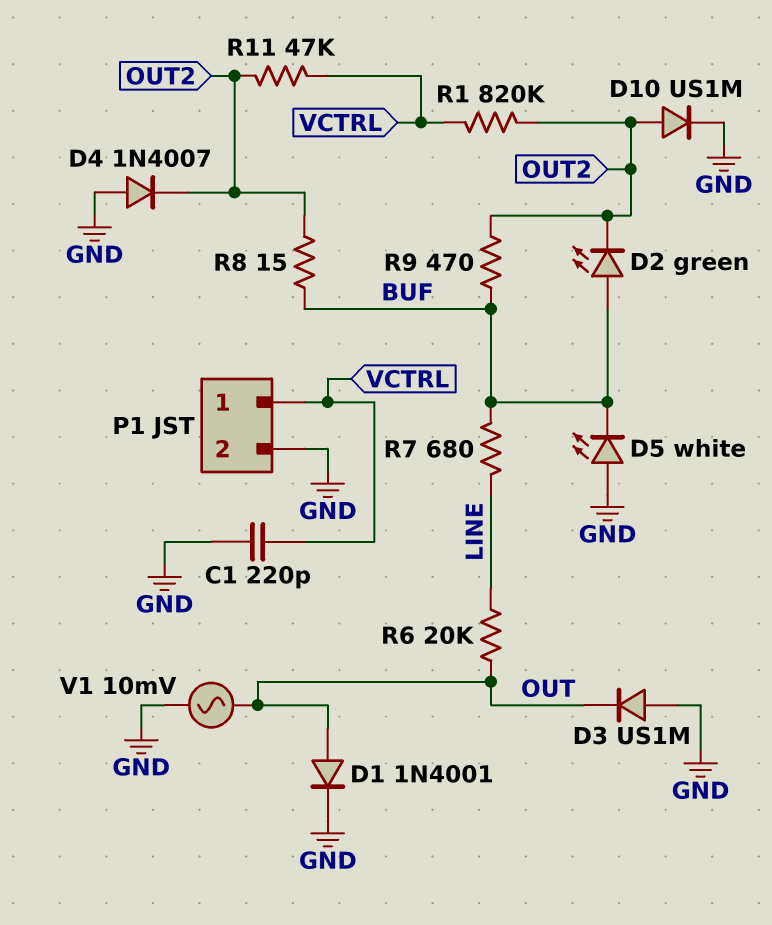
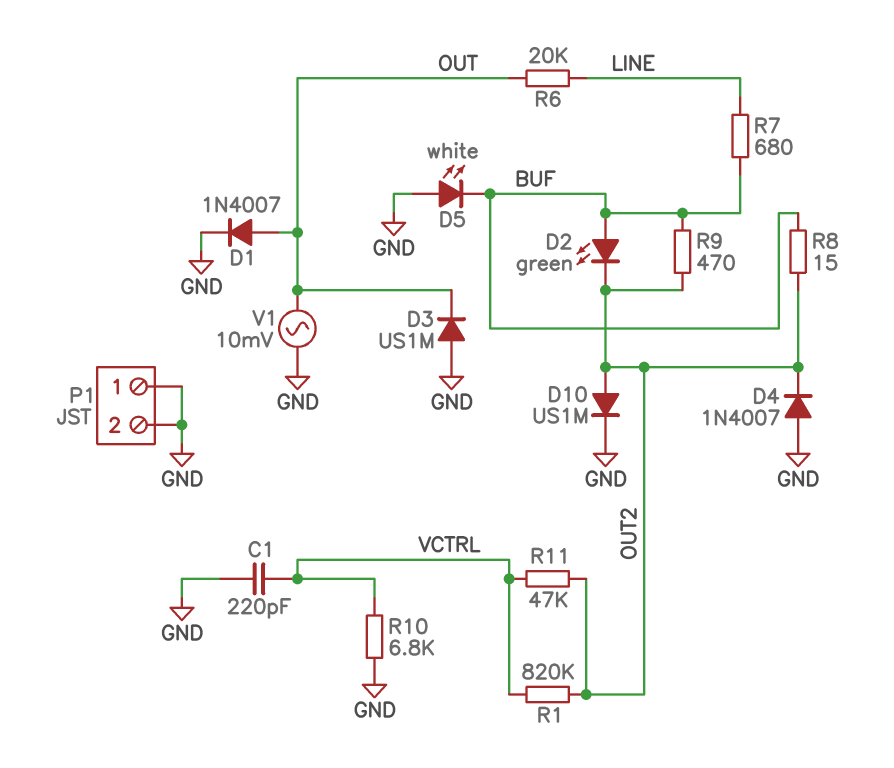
D1: diode 1N4001 (A OUT, K GND) -> diode 1N4007 (A OUT, K GND)
P1 pin 1: VCTRL -> GND
R10: none -> 6.8k (GND, VCTRL)

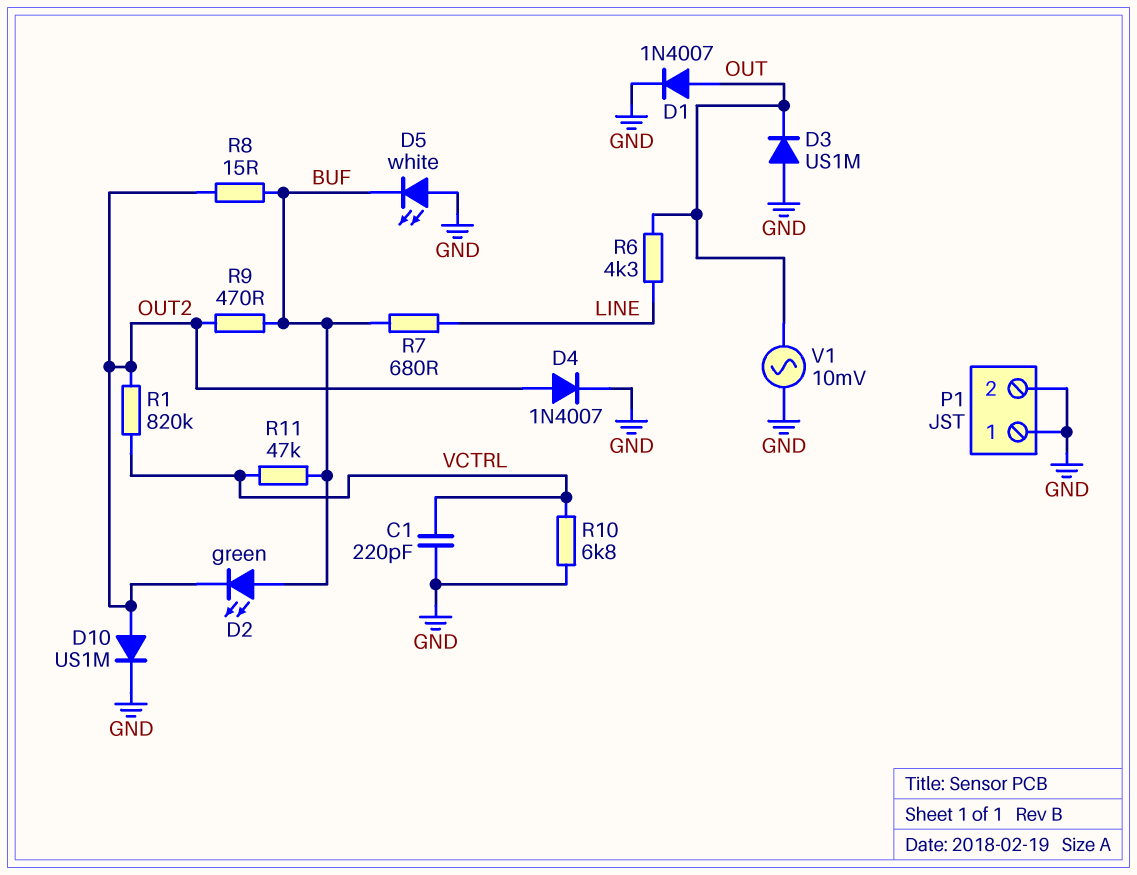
D4: diode 1N4007 (A GND, K OUT2) -> diode 1N4007 (A OUT2, K GND)
R6: 20k (LINE, OUT) -> 4.3k (LINE, OUT)
R11: 47k (OUT2, VCTRL) -> 47k (BUF, VCTRL)

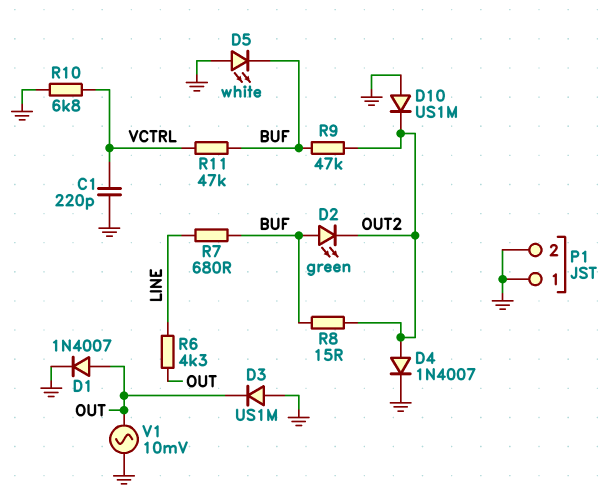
D10: diode US1M (A OUT2, K GND) -> diode US1M (A GND, K OUT2)
R1: 820k (OUT2, VCTRL) -> none
R9: 470 (BUF, OUT2) -> 47k (BUF, OUT2)

